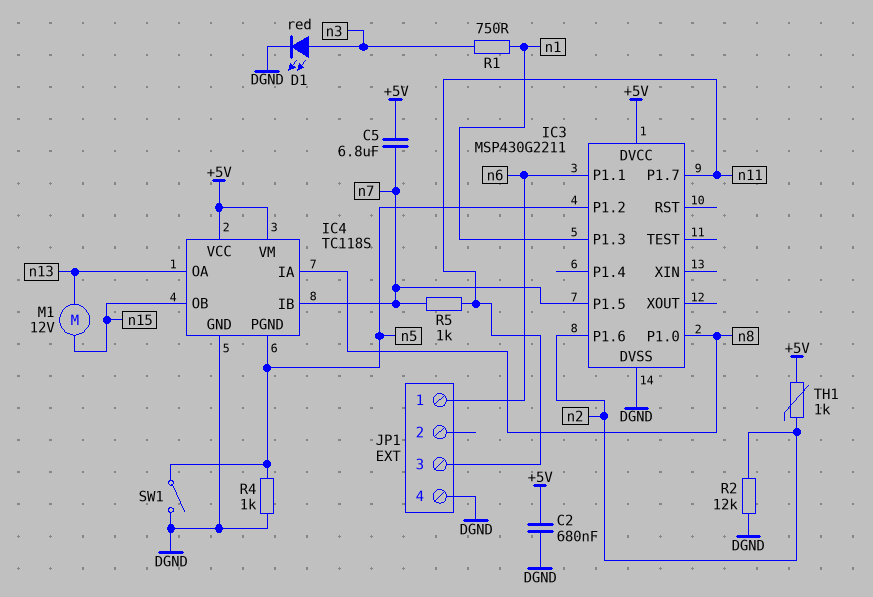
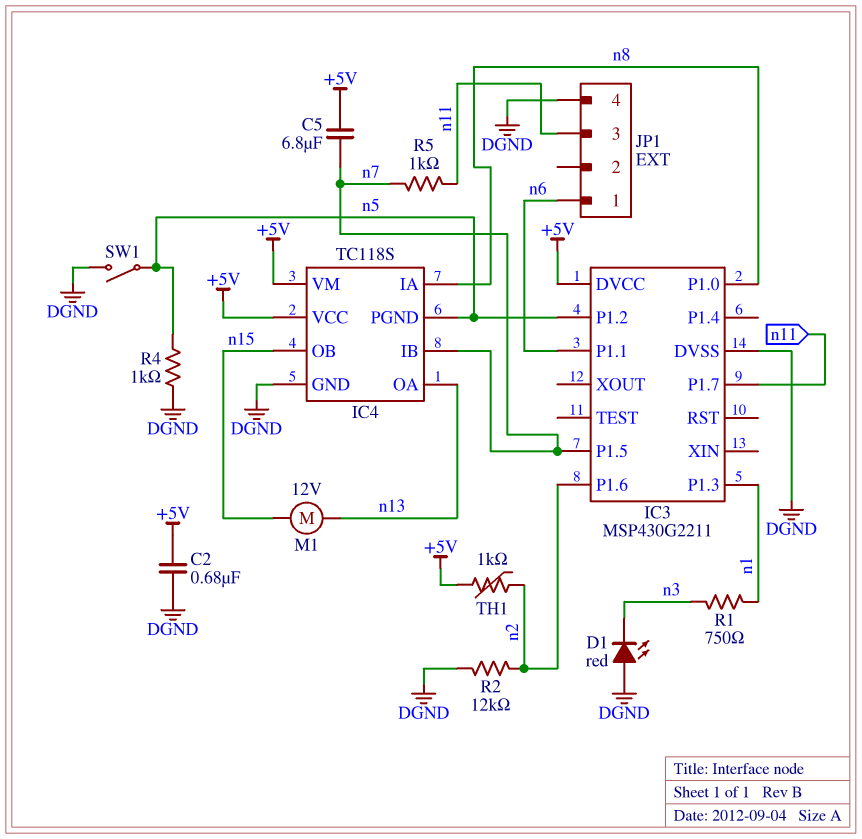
D1: LED red (A n3, K DGND) -> LED red (A DGND, K n3)

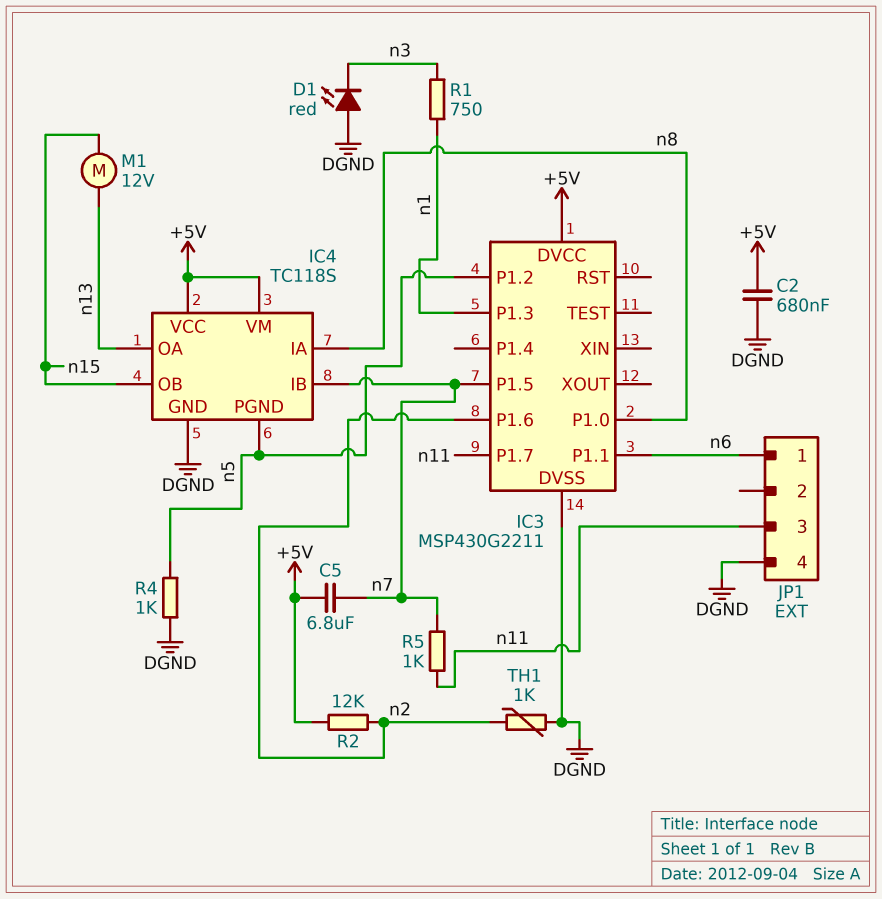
R2: 12k (DGND, n2) -> 12k (+5V, n2)
SW1: switch (DGND, n5) -> none
TH1: 1k (+5V, n2) -> 1k (DGND, n2)

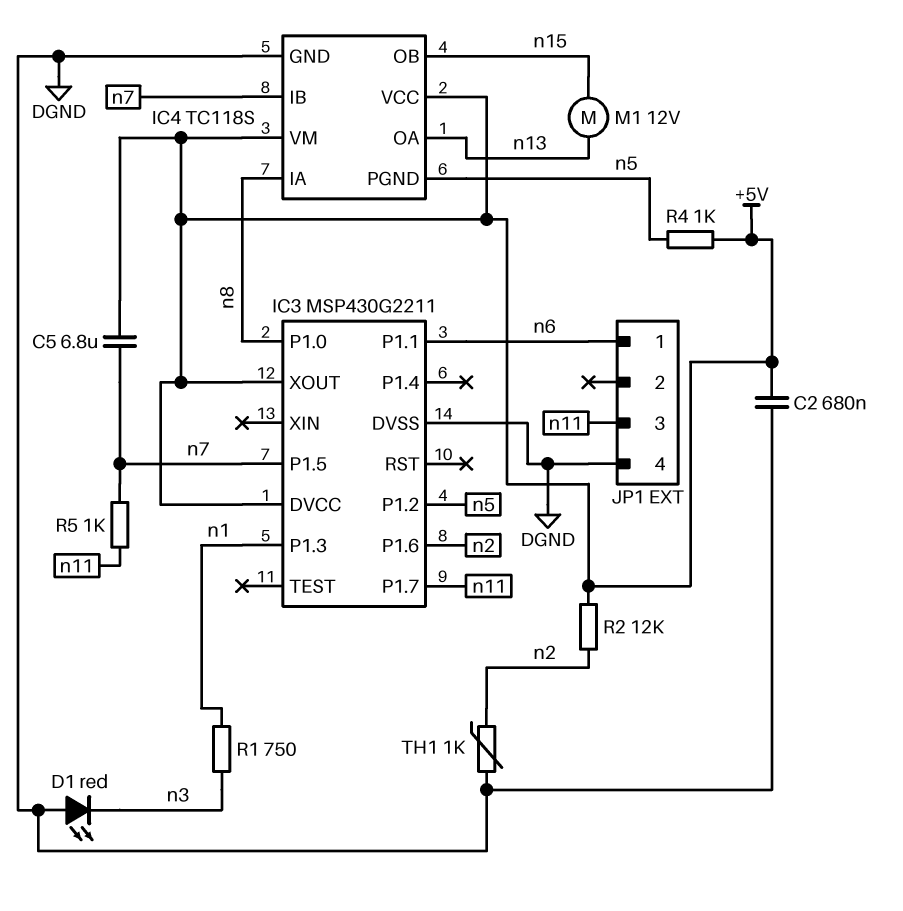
IC3 pin XOUT: none -> +5V
R4: 1k (DGND, n5) -> 1k (+5V, n5)

